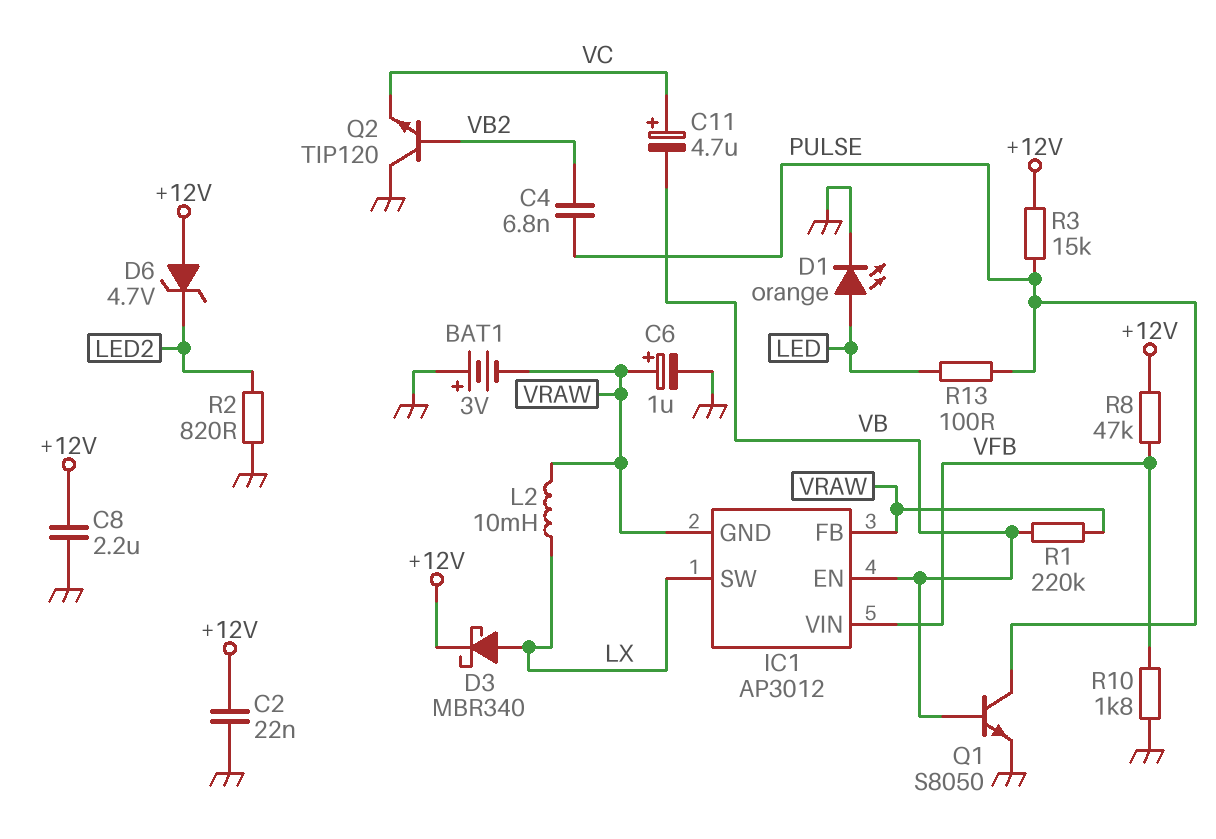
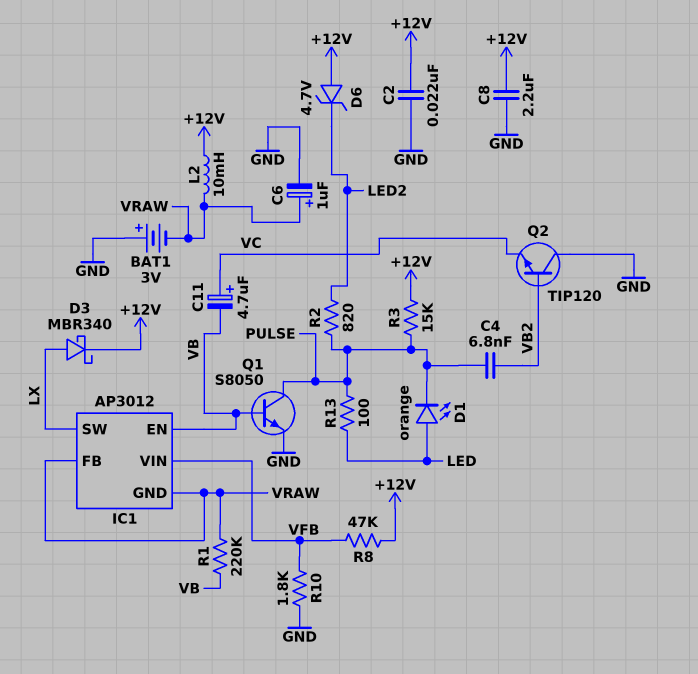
D1: LED orange (A LED, K GND) -> LED orange (A LED, K PULSE)
L2: 10mH (LX, VRAW) -> 10mH (+12V, VRAW)
R2: 820 (GND, LED2) -> 820 (LED2, PULSE)

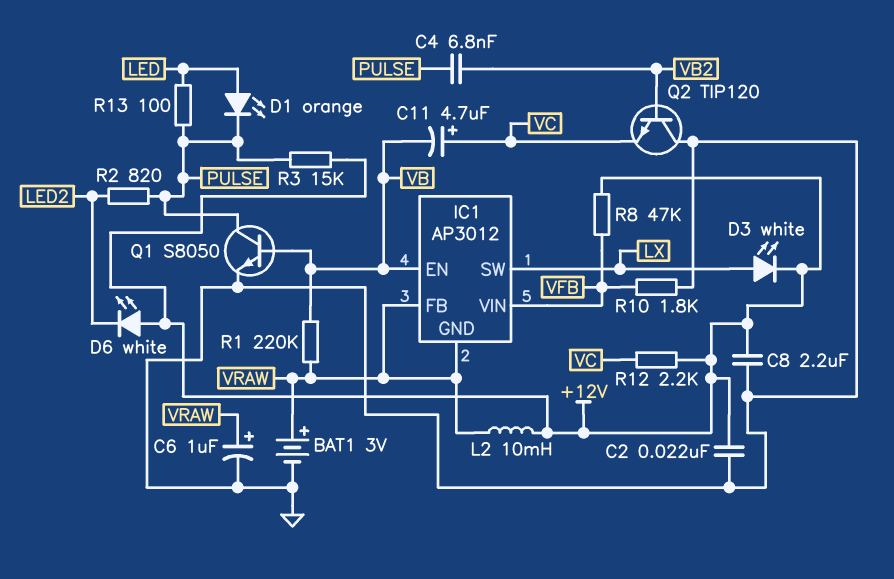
BAT1: 3V (plus GND, minus VRAW) -> 3V (plus VRAW, minus GND)
D3: schottky MBR340 (A LX, K +12V) -> LED white (A LX, K +12V)
D6: zener 4.7V (A +12V, K LED2) -> LED white (A +12V, K LED2)
R12: none -> 2.2k (+12V, VC)

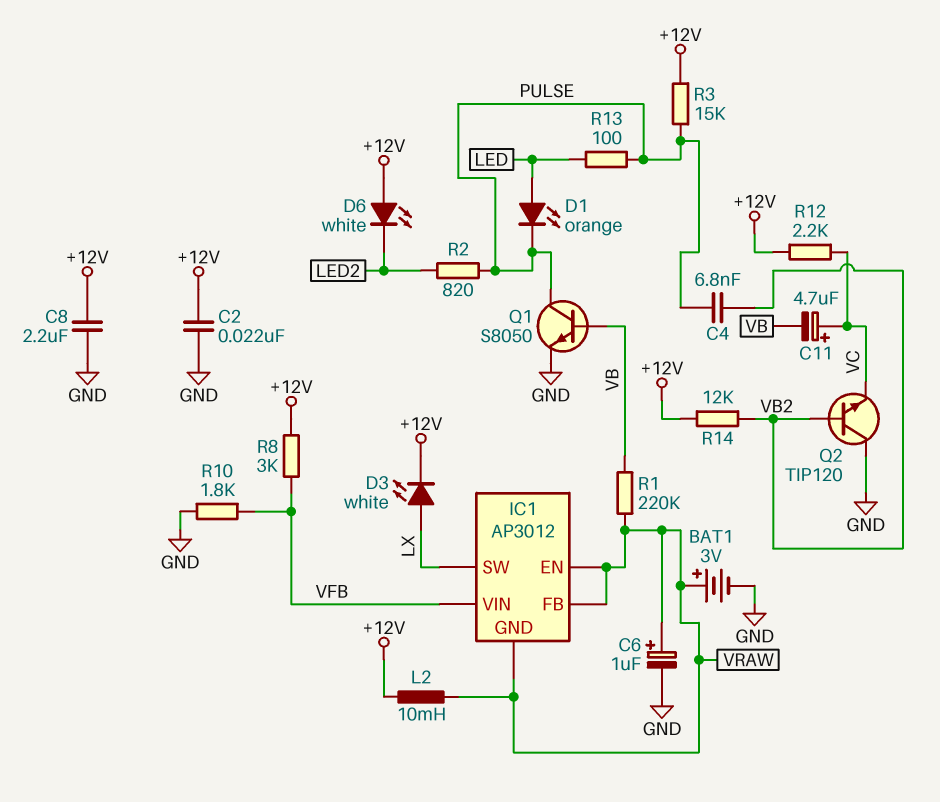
IC1 pin EN: VB -> VRAW
R8: 47k (+12V, VFB) -> 3k (+12V, VFB)
R14: none -> 12k (+12V, VB2)

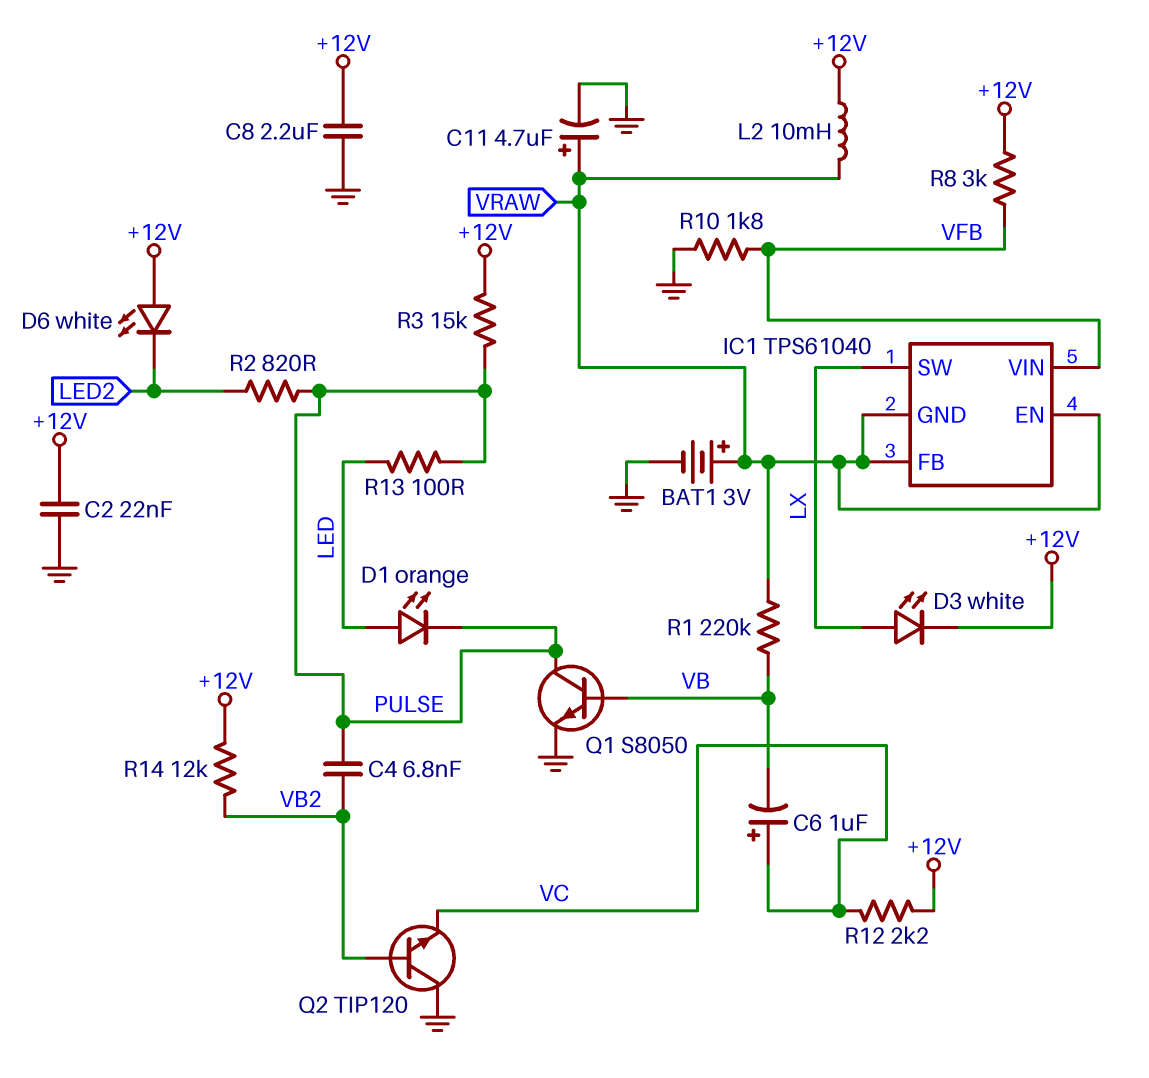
C6: 1uF (plus VRAW, minus GND) -> 1uF (plus VC, minus VB)
C11: 4.7uF (plus VC, minus VB) -> 4.7uF (plus VRAW, minus GND)
IC1: AP3012 -> TPS61040

